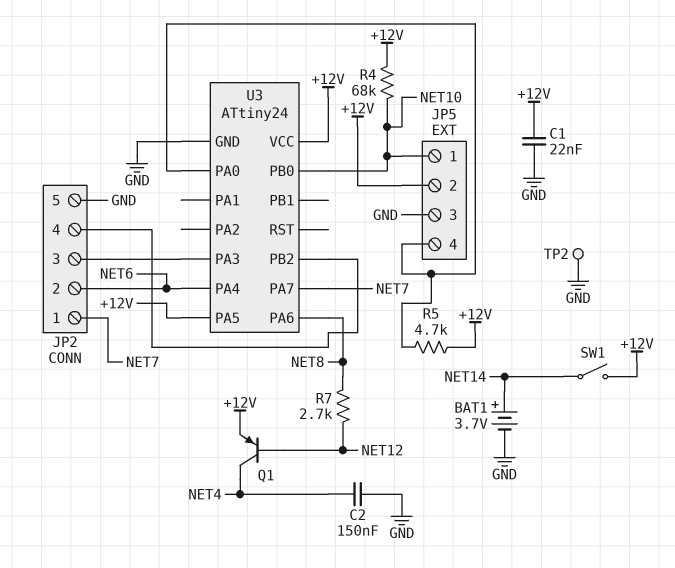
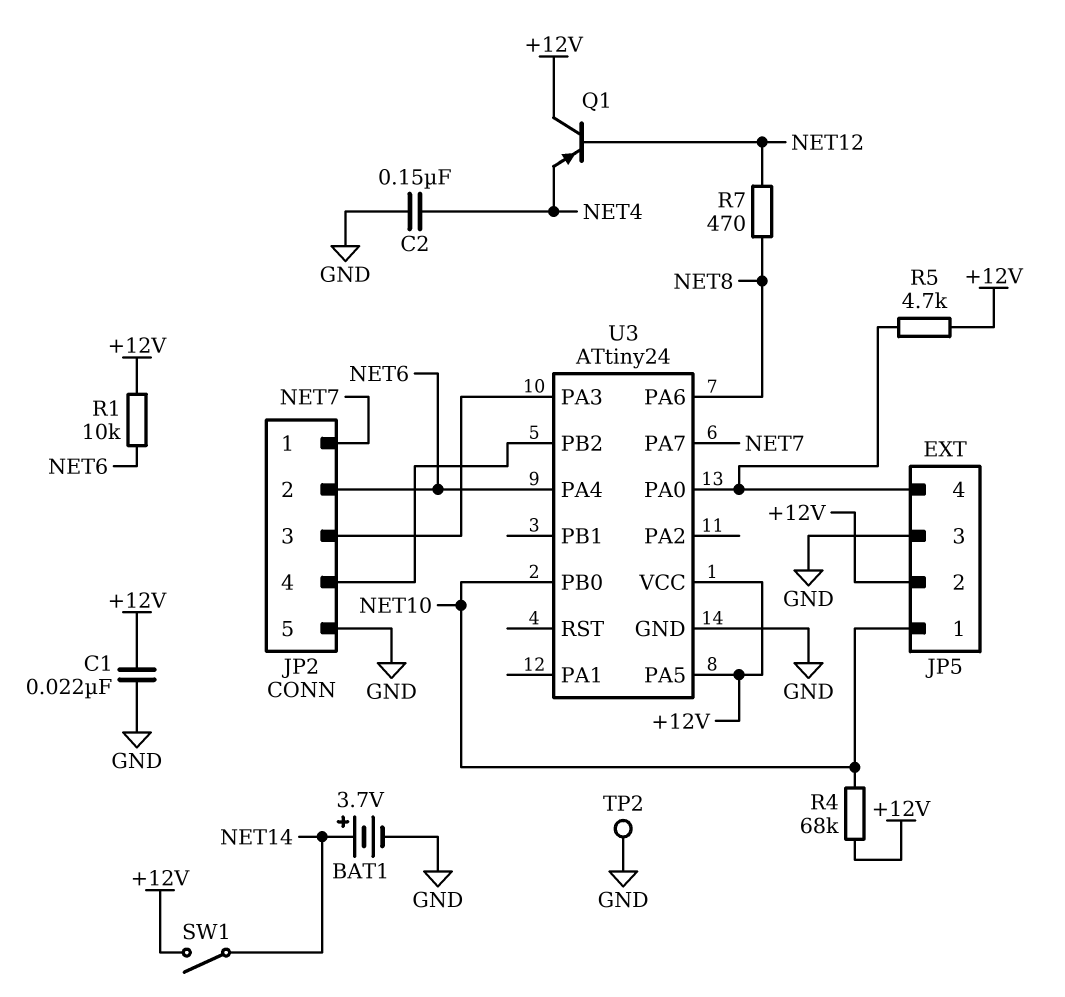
Q1: PNP (B NET12, C NET4, E +12V) -> PNP (B NET12, C +12V, E NET4)
R1: none -> 10k (+12V, NET6)
R7: 2.7k (NET8, NET12) -> 470 (NET8, NET12)

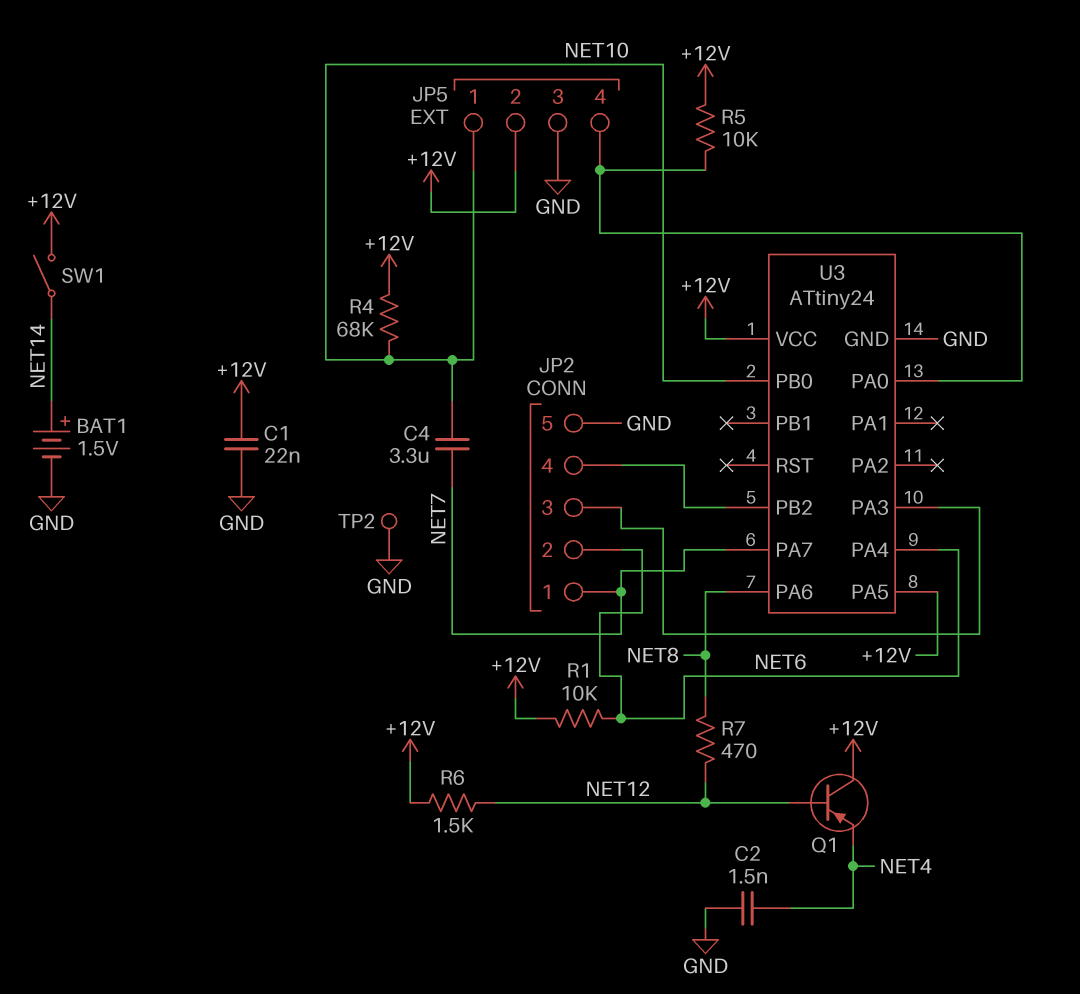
BAT1: 3.7V (plus NET14, minus GND) -> 1.5V (plus NET14, minus GND)
C2: 150nF (GND, NET4) -> 1.5nF (GND, NET4)
C4: none -> 3.3uF (NET7, NET10)
R5: 4.7k (+12V, JP5/4) -> 10k (+12V, JP5/4)
R6: none -> 1.5k (+12V, NET12)

